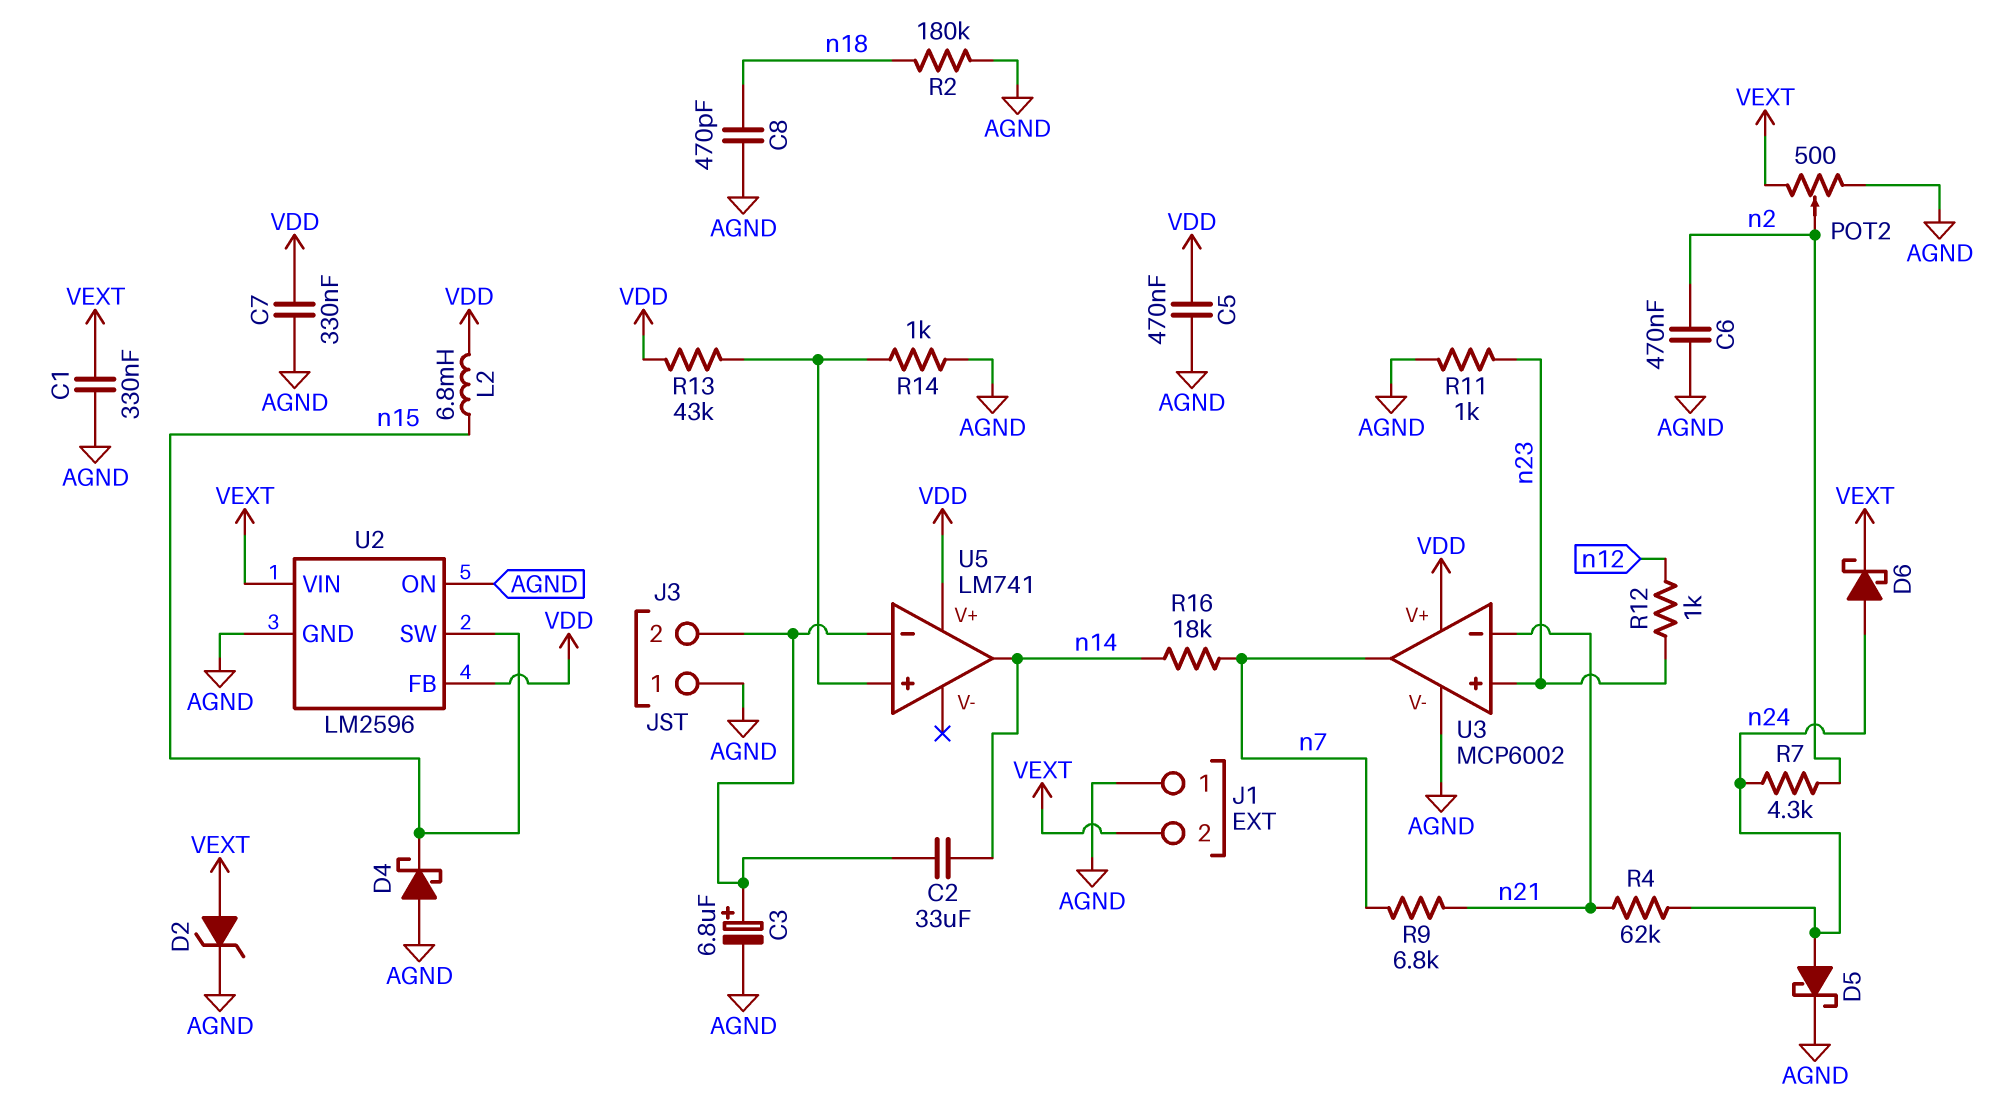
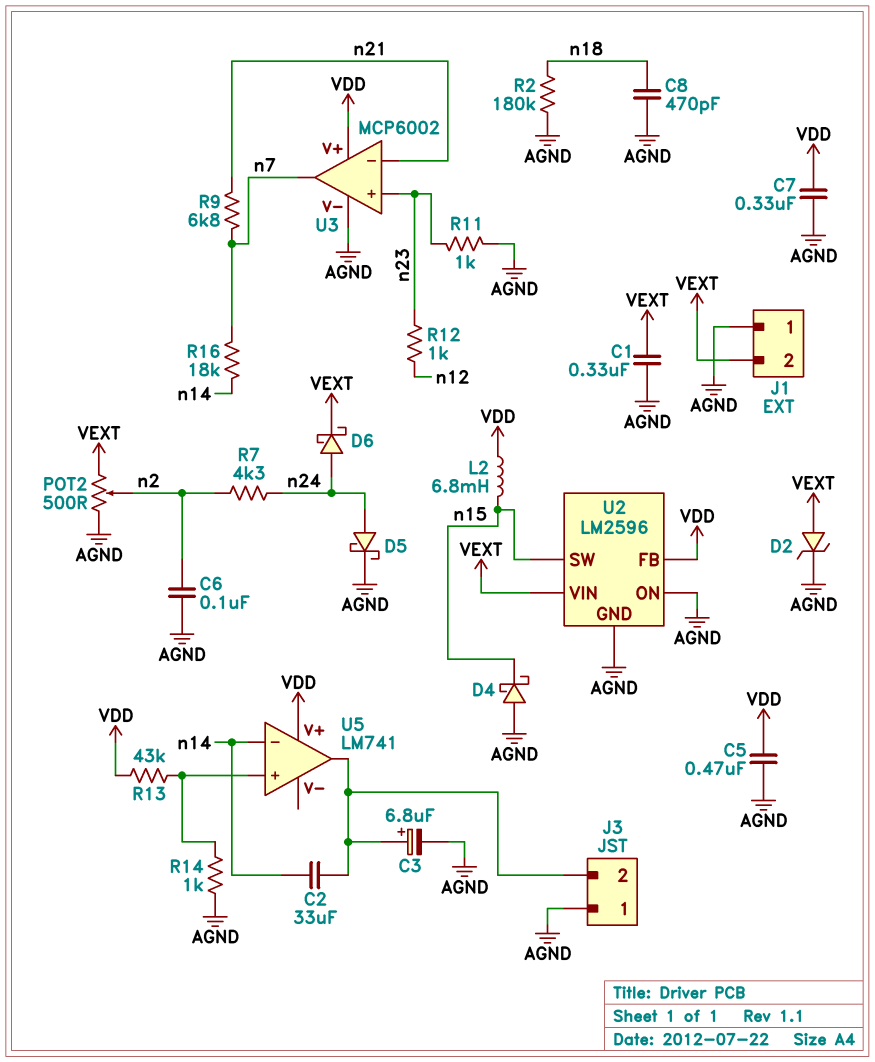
C6: 470nF (AGND, n2) -> 100nF (AGND, n2)
R4: 62k (n21, n24) -> none
U5 pin in-: J3/2 -> n14
U5 pin out: n14 -> J3/2

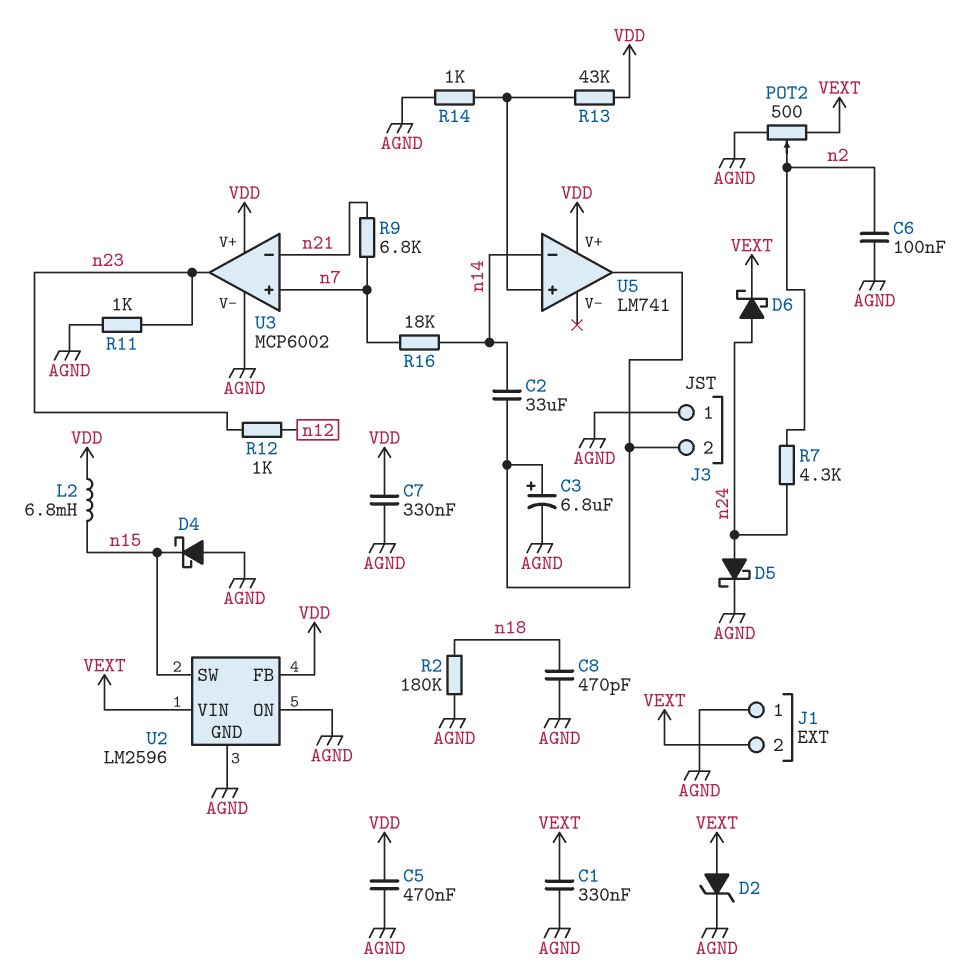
U3 pin in+: n23 -> n7
U3 pin out: n7 -> n23

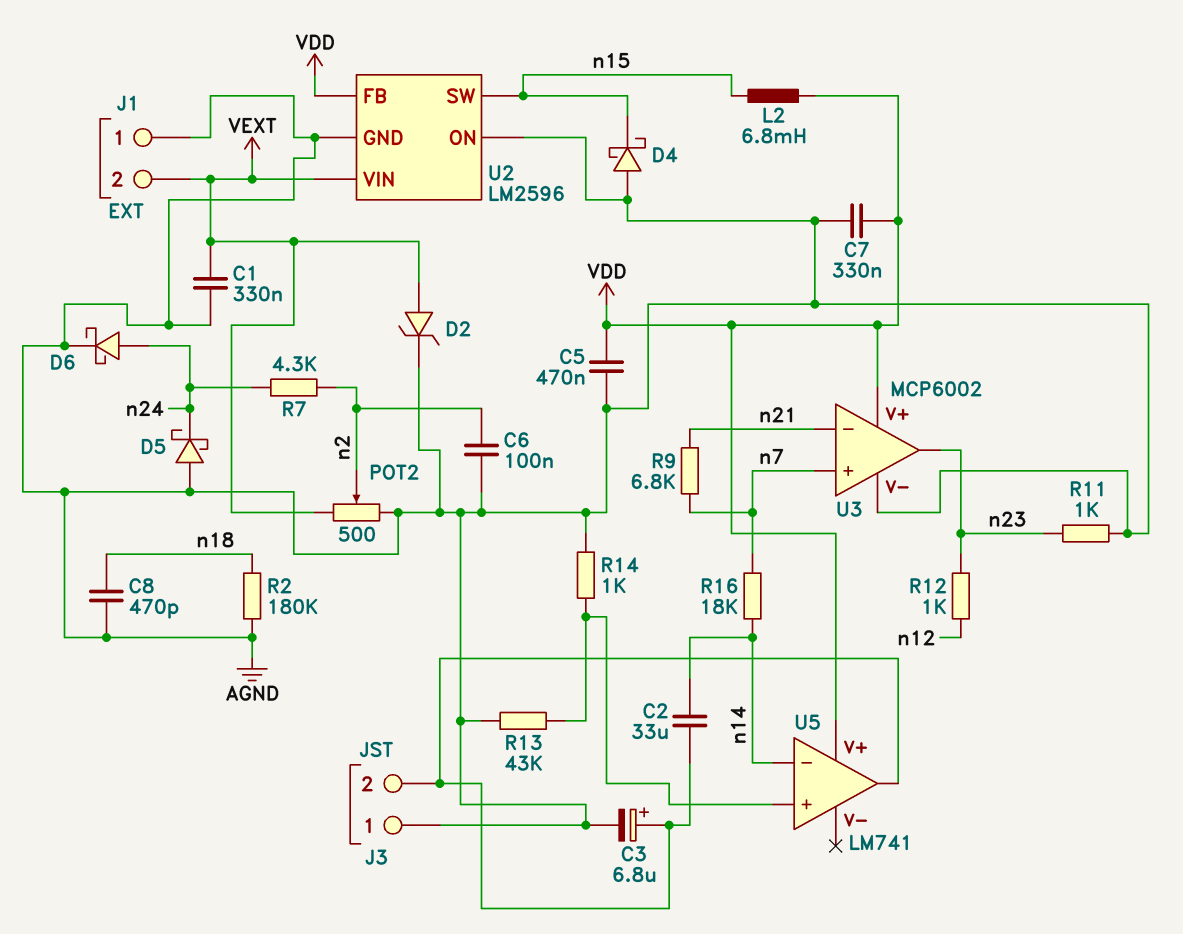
D5: schottky (A n24, K AGND) -> schottky (A AGND, K n24)
D6: schottky (A n24, K VEXT) -> schottky (A n24, K AGND)
R13: 43k (U5/in+, VDD) -> 43k (AGND, U5/in+)

